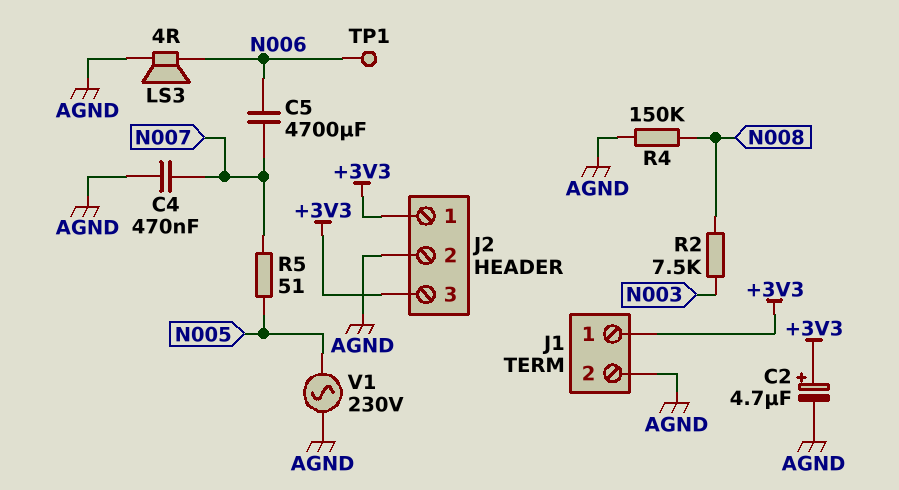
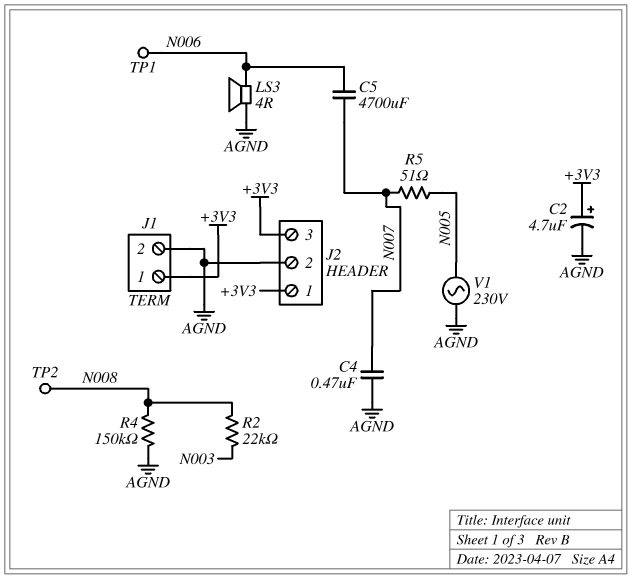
R2: 7.5k (N003, N008) -> 22k (N003, N008)
TP2: none -> test point (N008)

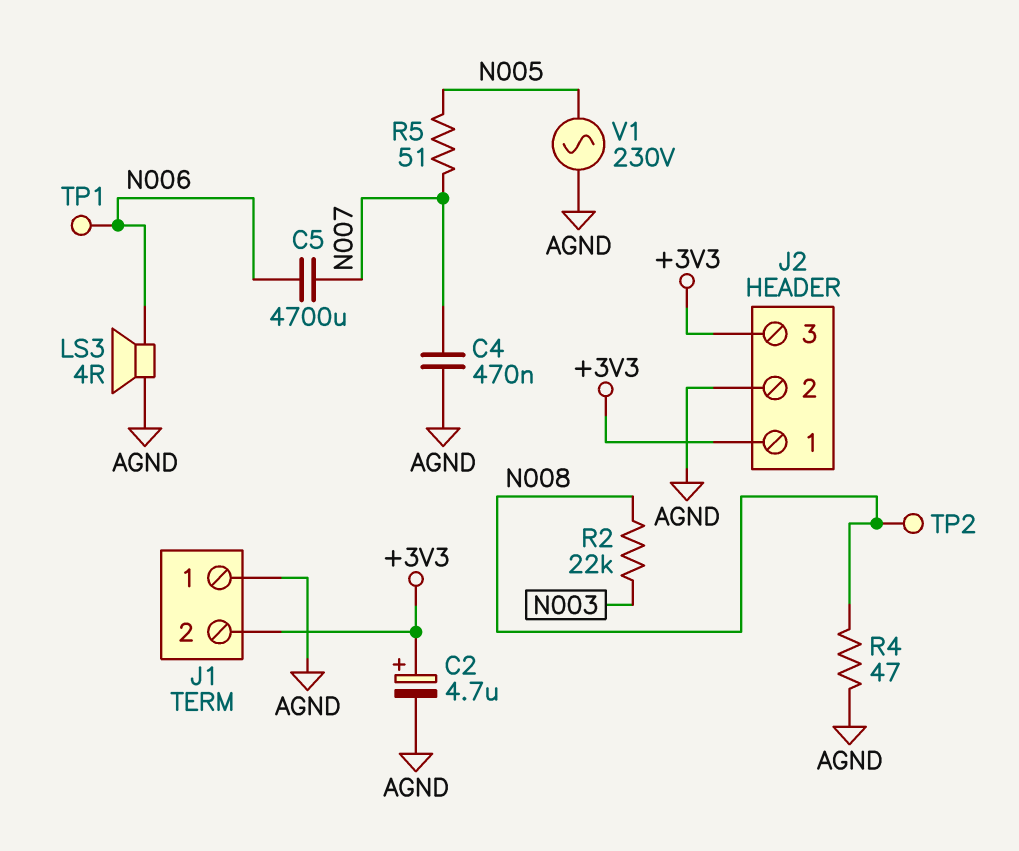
J1 pin 1: +3V3 -> AGND
J1 pin 2: AGND -> +3V3
R4: 150k (AGND, N008) -> 47 (AGND, N008)

